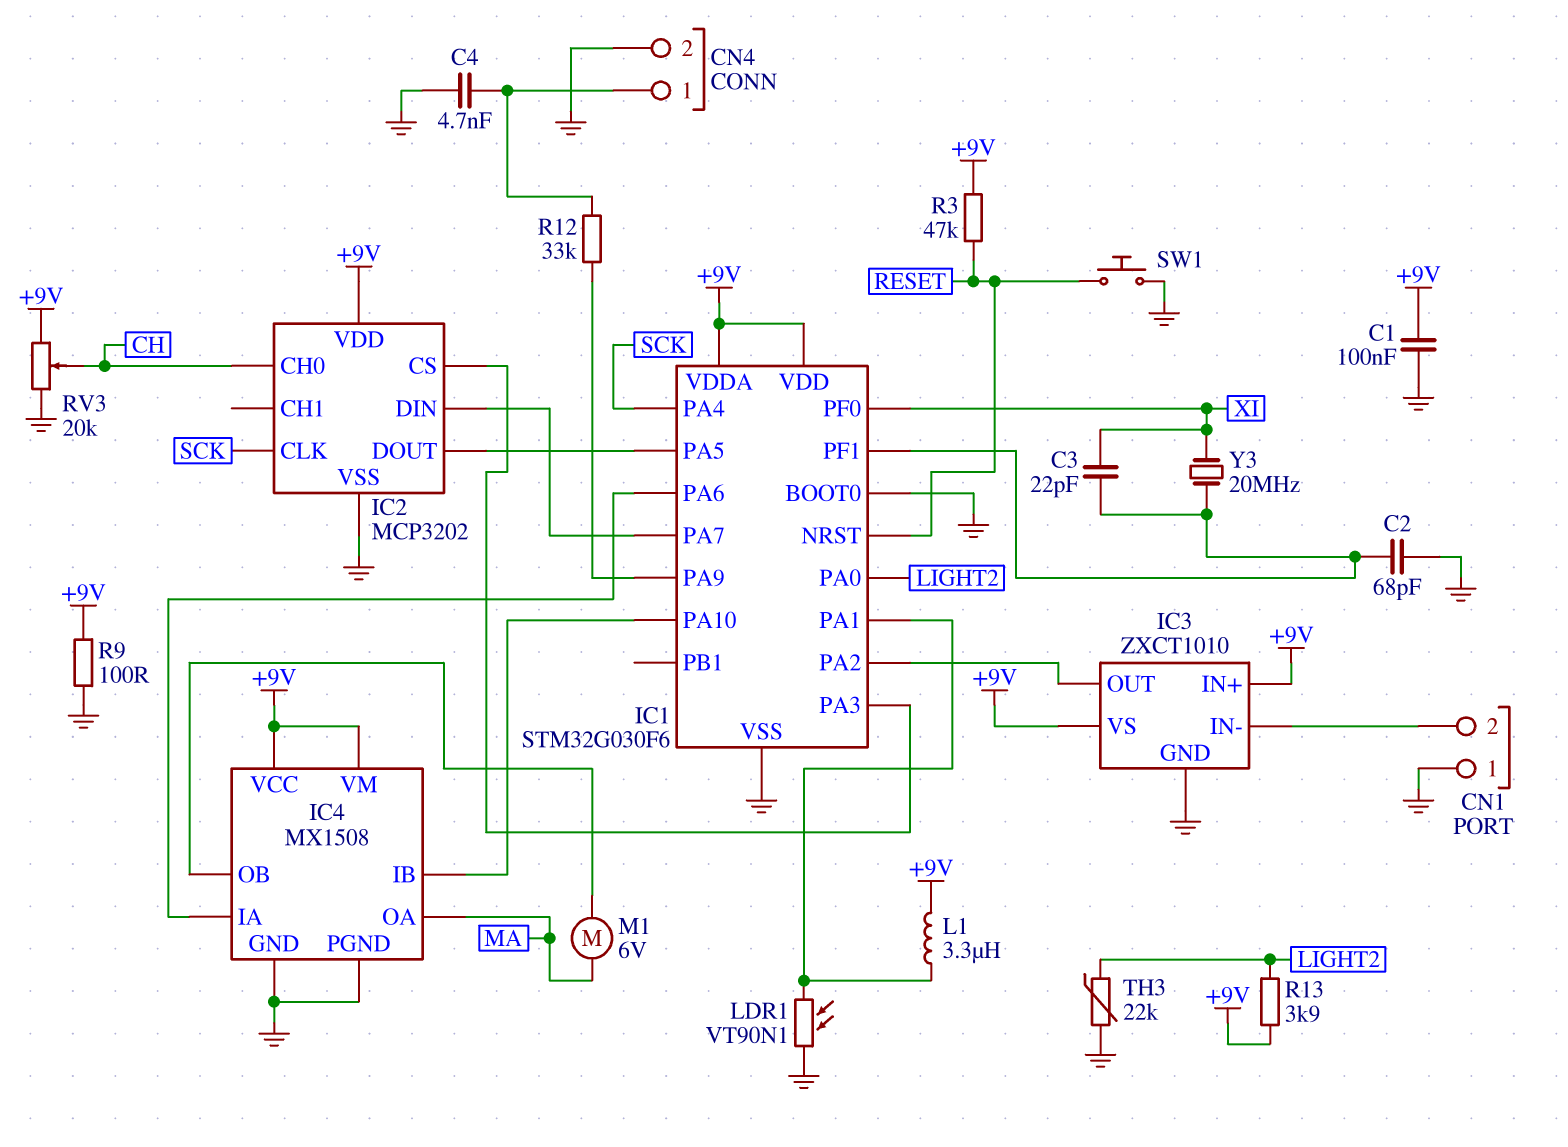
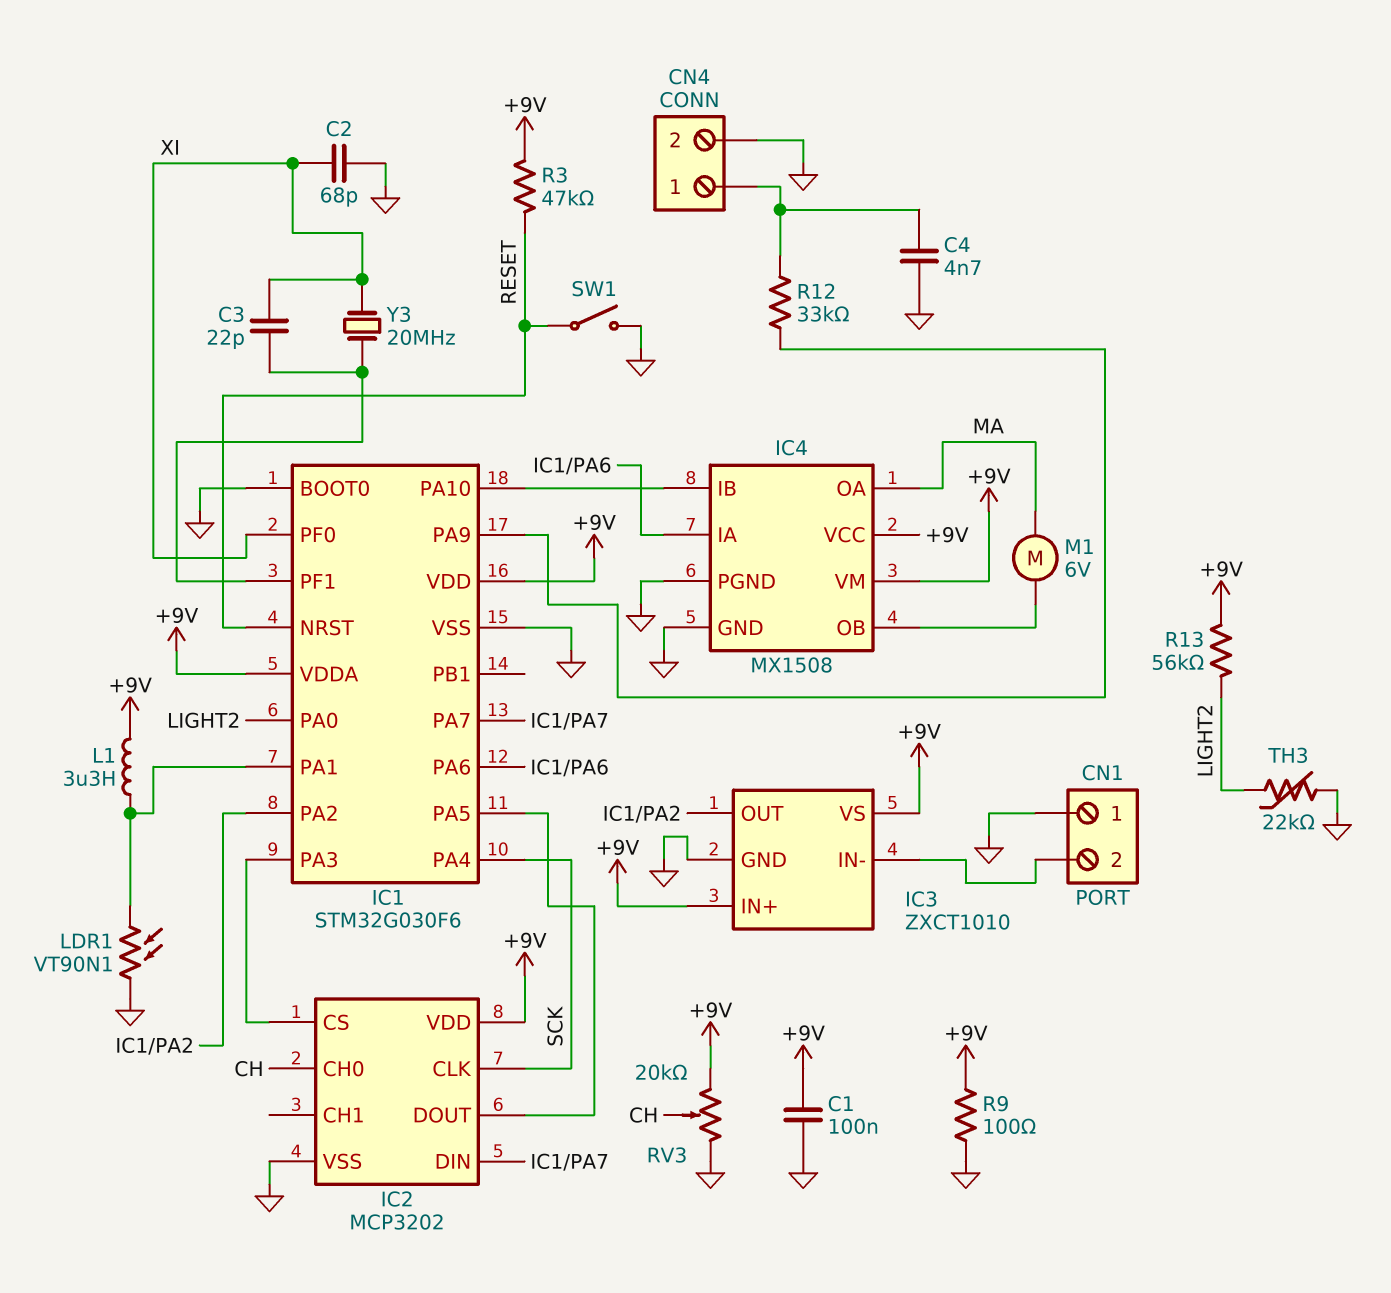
C2: 68pF (GND, IC1/PF1) -> 68pF (GND, XI)
R13: 3.9k (+9V, LIGHT2) -> 56k (+9V, LIGHT2)
SW1: button (GND, RESET) -> switch (GND, RESET)

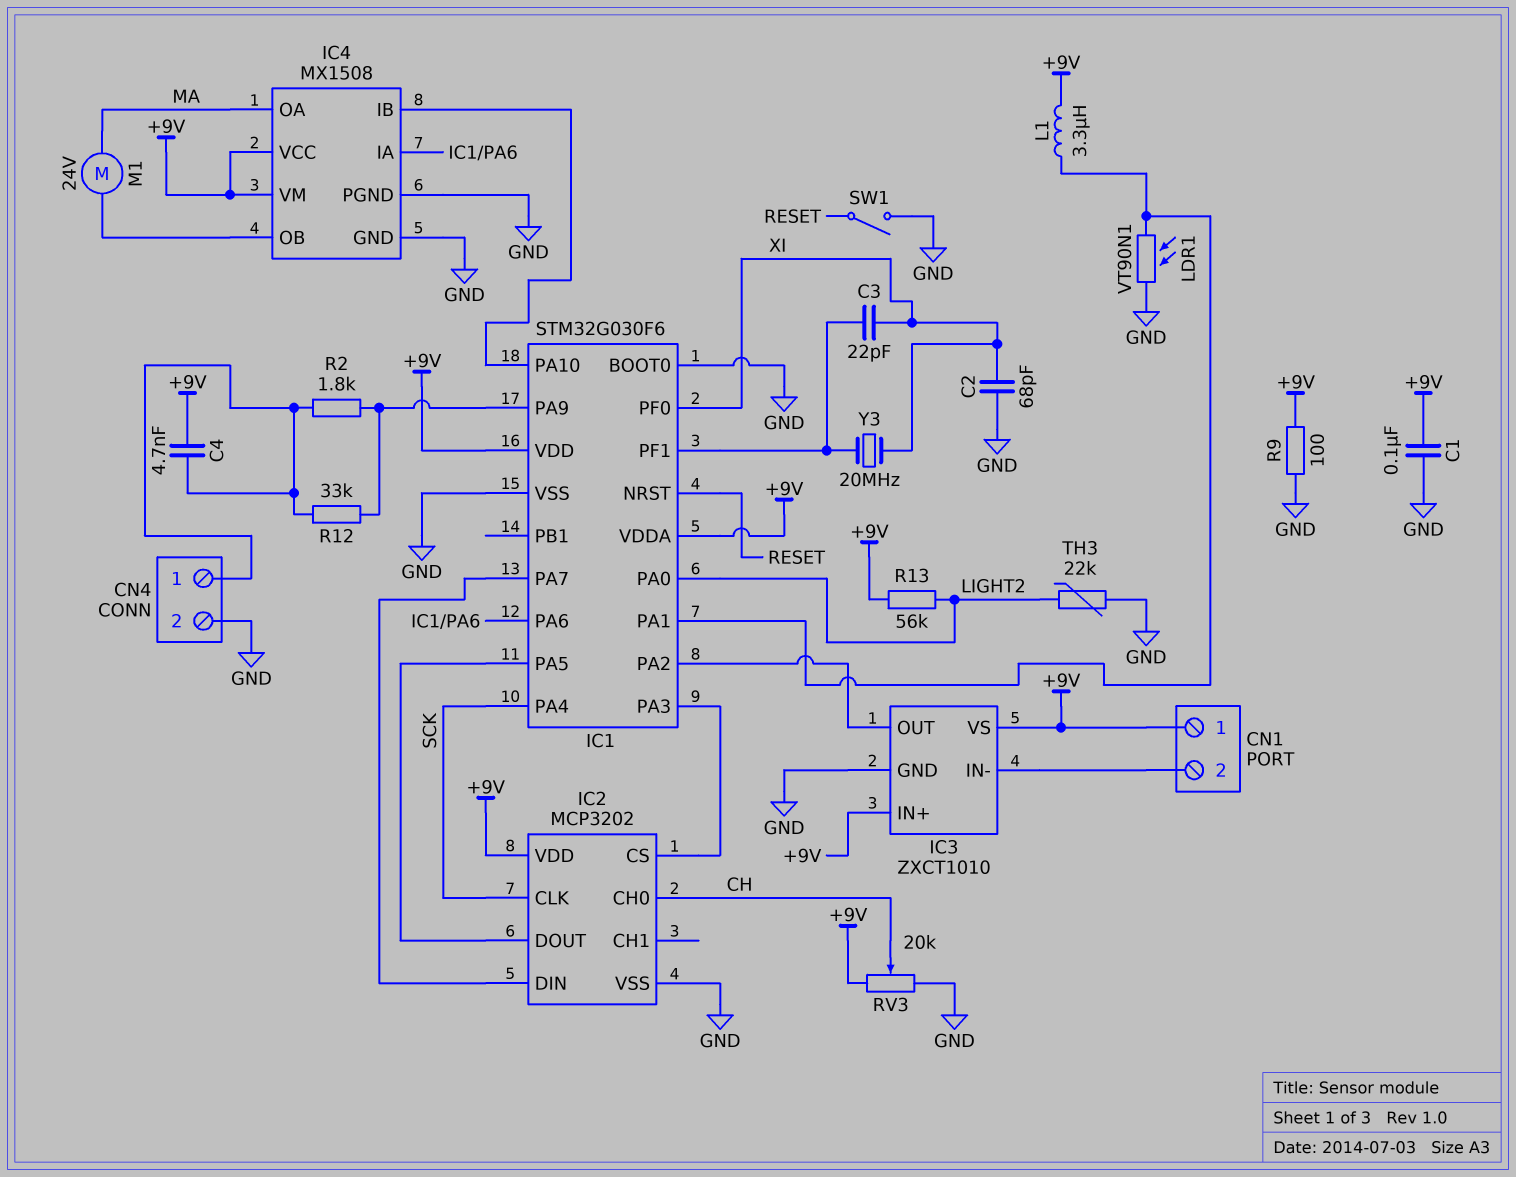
C4: 4.7nF (CN4/1, GND) -> 4.7nF (+9V, CN4/1)
CN1 pin 1: GND -> +9V
M1: motor 6V (IC4/OB, MA) -> motor 24V (IC4/OB, MA)
R2: none -> 1.8k (CN4/1, IC1/PA9)
R3: 47k (+9V, RESET) -> none

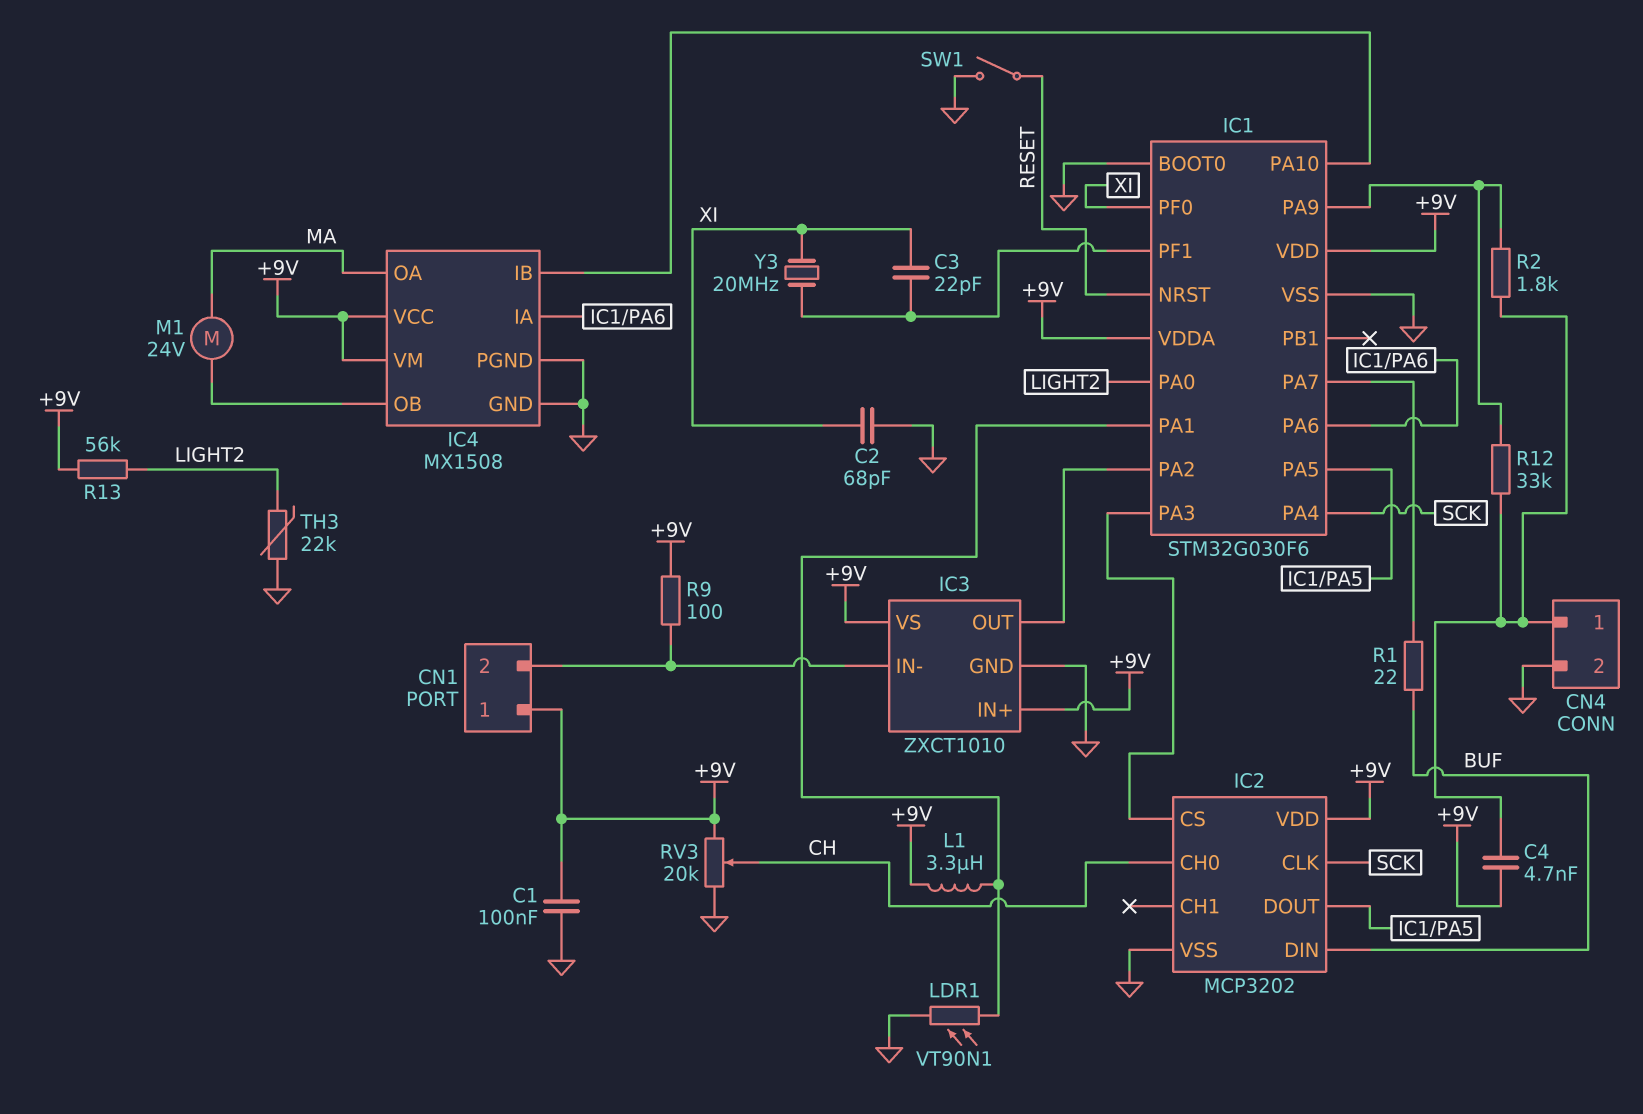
IC2 pin DIN: IC1/PA7 -> BUF
R1: none -> 22 (BUF, IC1/PA7)
R9: 100 (+9V, GND) -> 100 (+9V, CN1/2)

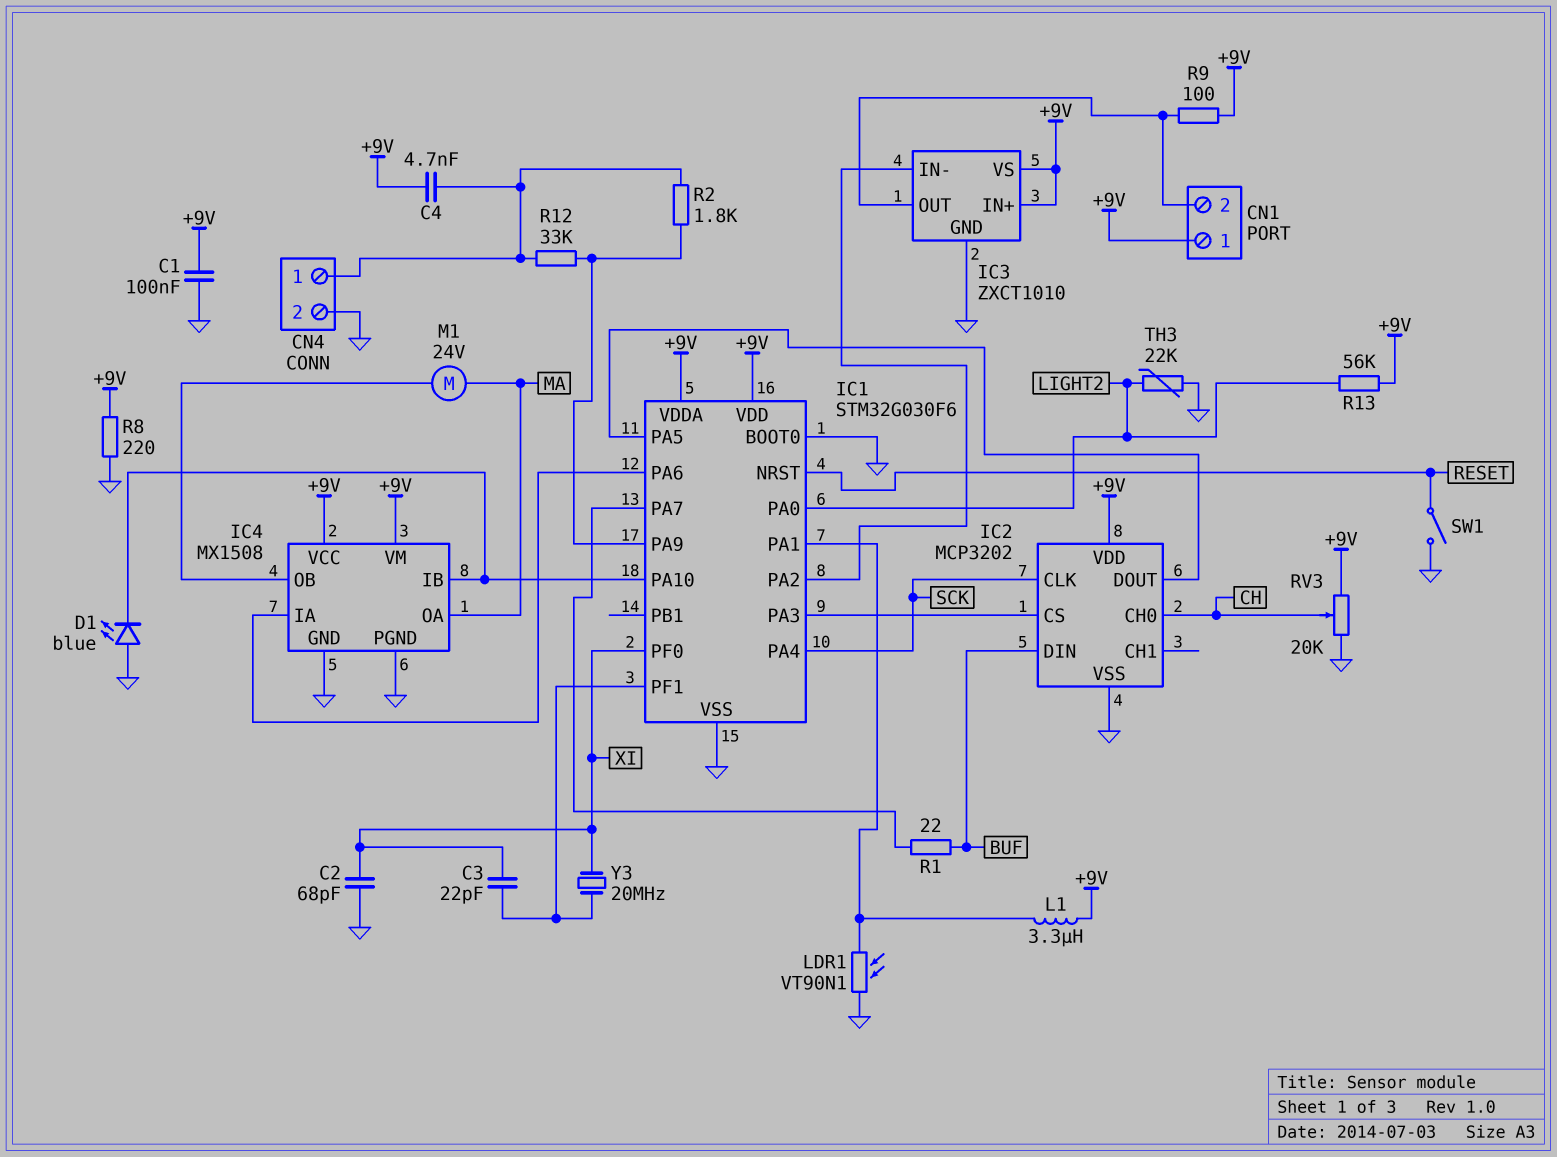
D1: none -> LED blue (A GND, K IC1/PA10)
IC3 pin IN-: CN1/2 -> IC1/PA2
IC3 pin OUT: IC1/PA2 -> CN1/2
R8: none -> 220 (+9V, GND)

